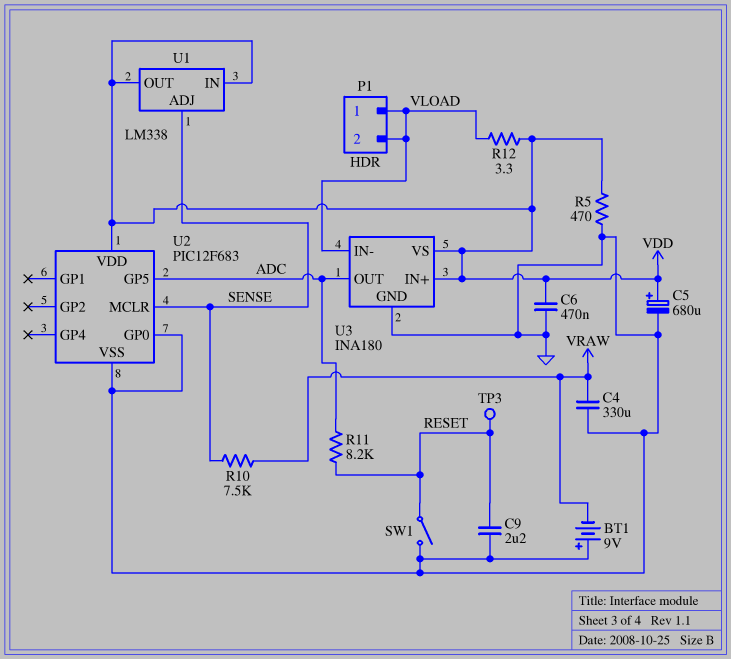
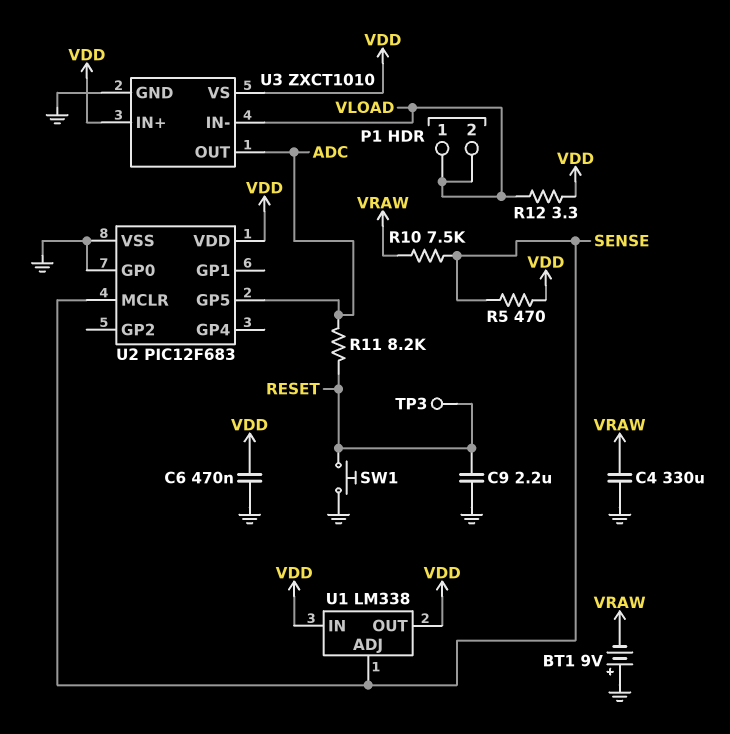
C5: 680uF (plus VDD, minus GND) -> none
R5: 470 (GND, VDD) -> 470 (SENSE, VDD)
SW1: switch (GND, RESET) -> button (GND, RESET)
U3: INA180 -> ZXCT1010

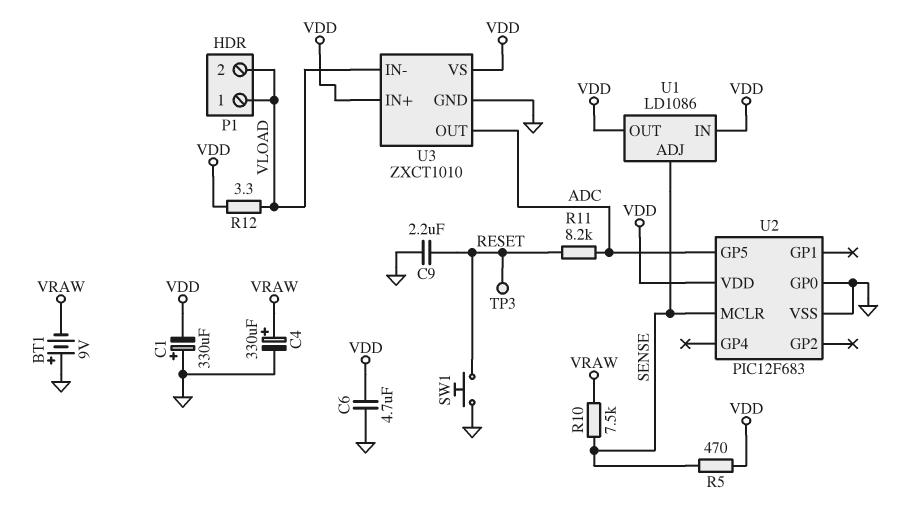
C1: none -> 330uF (plus GND, minus VDD)
C4: 330uF (GND, VRAW) -> 330uF (plus VRAW, minus GND)
C6: 470nF (GND, VDD) -> 4.7uF (GND, VDD)
U1: LM338 -> LD1086

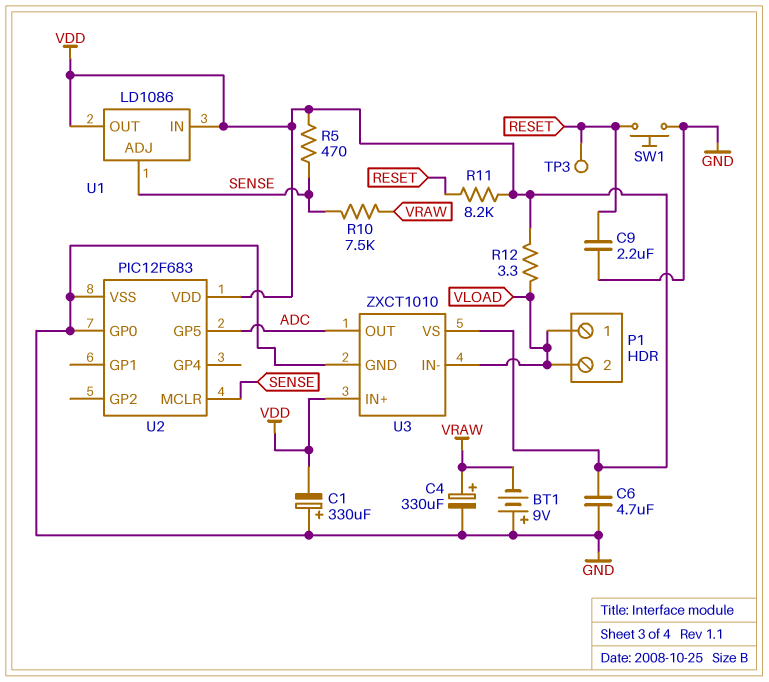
R11: 8.2k (ADC, RESET) -> 8.2k (RESET, VDD)

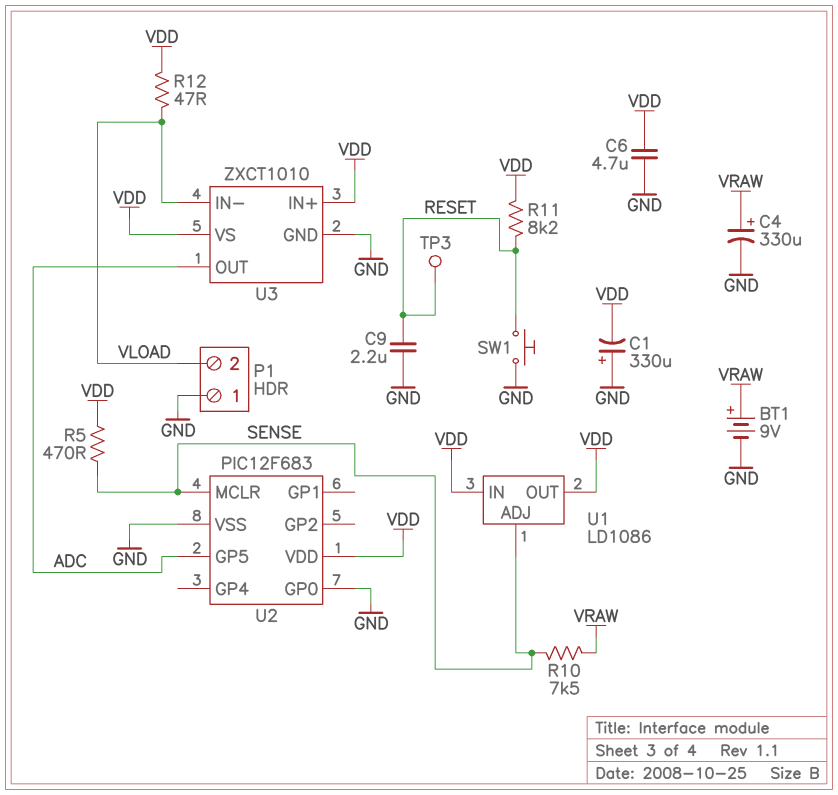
BT1: 9V (plus GND, minus VRAW) -> 9V (plus VRAW, minus GND)
P1 pin 1: VLOAD -> GND
R12: 3.3 (VDD, VLOAD) -> 47 (VDD, VLOAD)

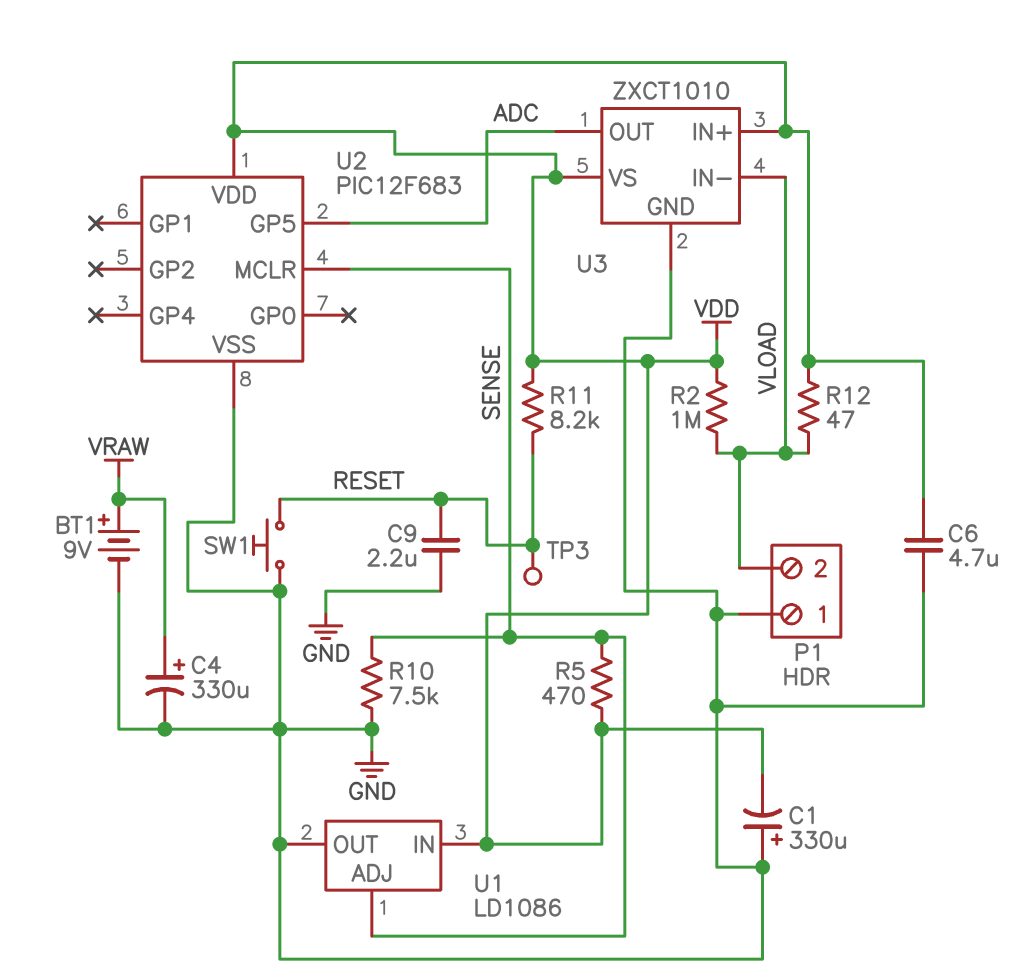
R2: none -> 1M (VDD, VLOAD)
R10: 7.5k (SENSE, VRAW) -> 7.5k (GND, SENSE)
U1 pin OUT: VDD -> GND
U2 pin GP0: GND -> none

